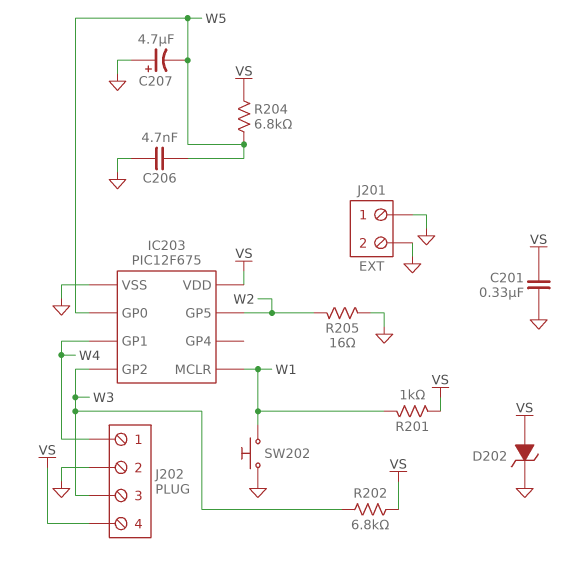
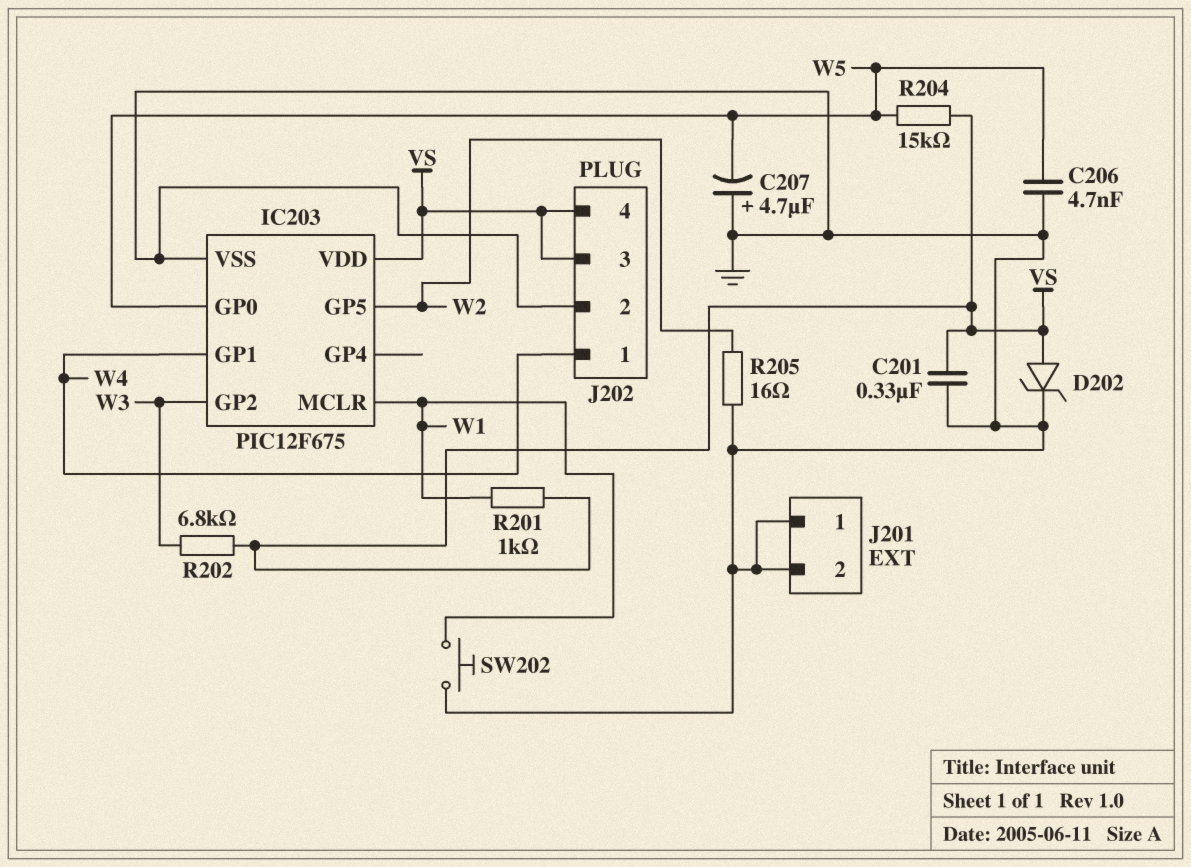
J202 pin 3: W3 -> VS
R204: 6.8k (VS, W5) -> 15k (VS, W5)

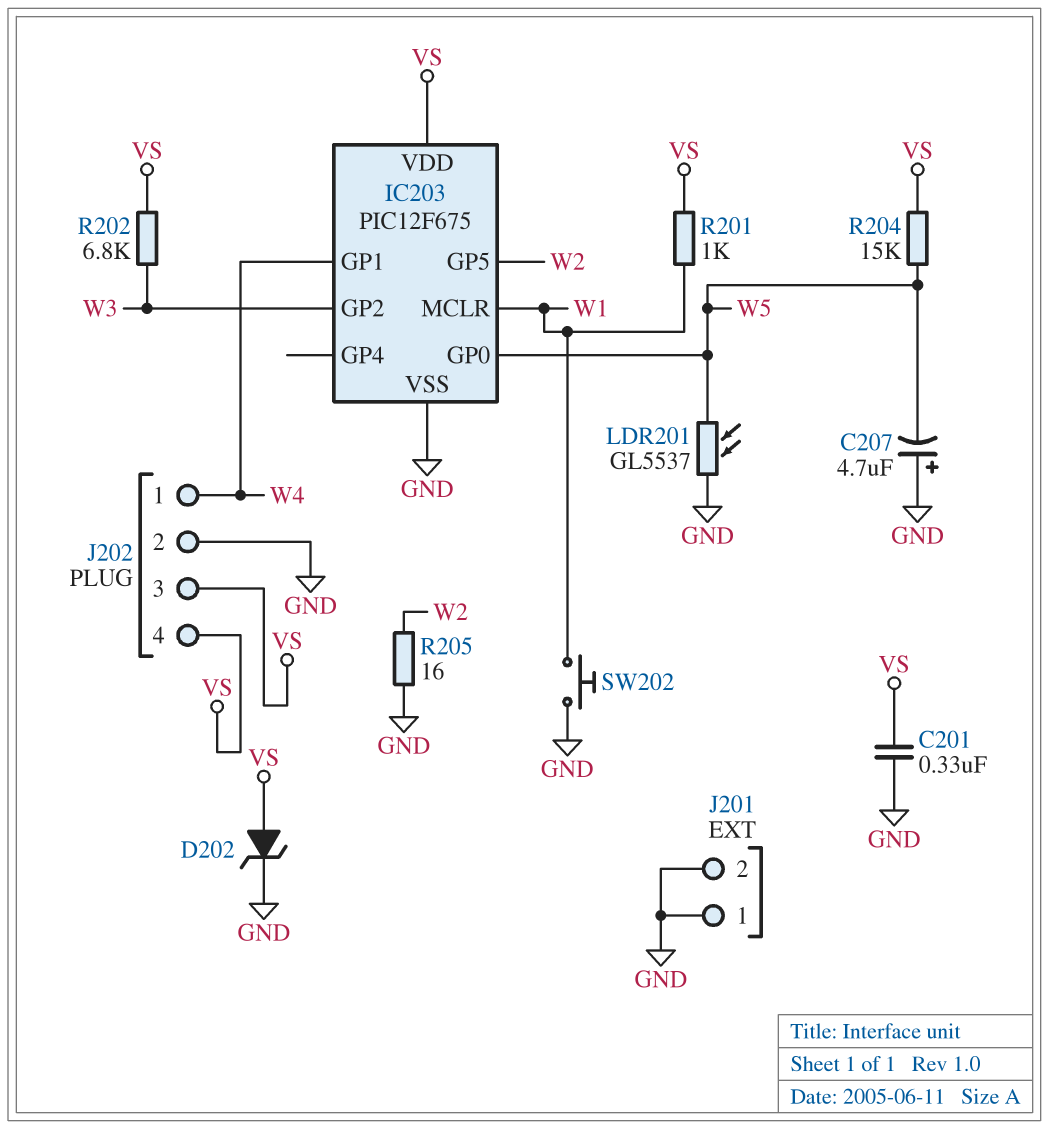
C206: 4.7nF (GND, W5) -> none
LDR201: none -> GL5537 (GND, W5)

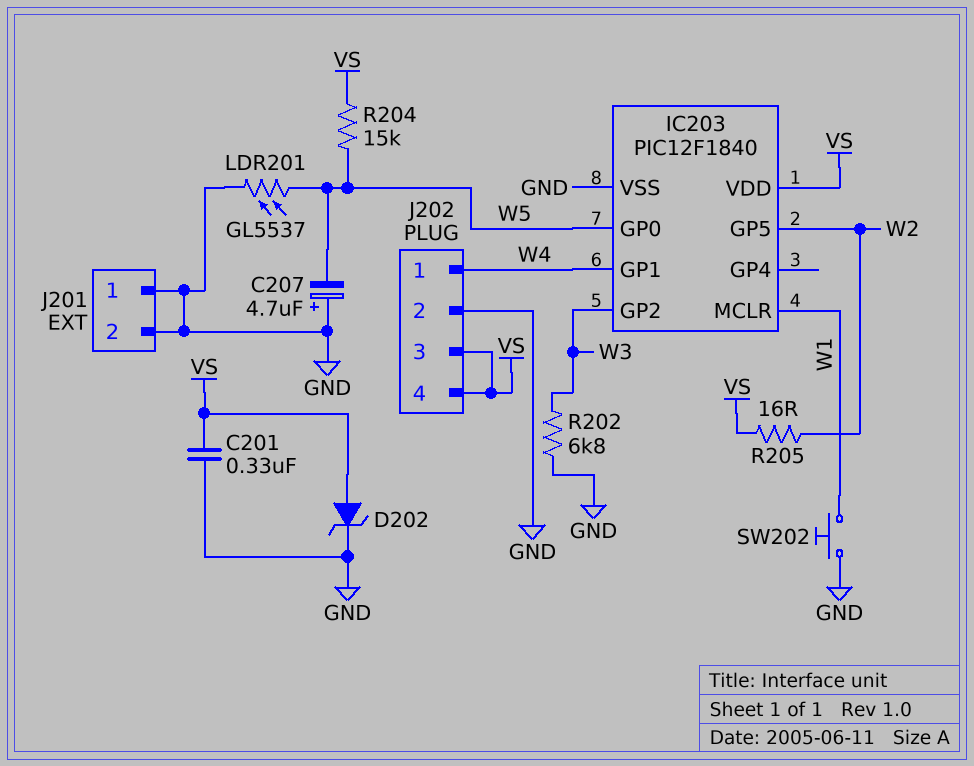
IC203: PIC12F675 -> PIC12F1840
R201: 1k (VS, W1) -> none
R202: 6.8k (VS, W3) -> 6.8k (GND, W3)
R205: 16 (GND, W2) -> 16 (VS, W2)

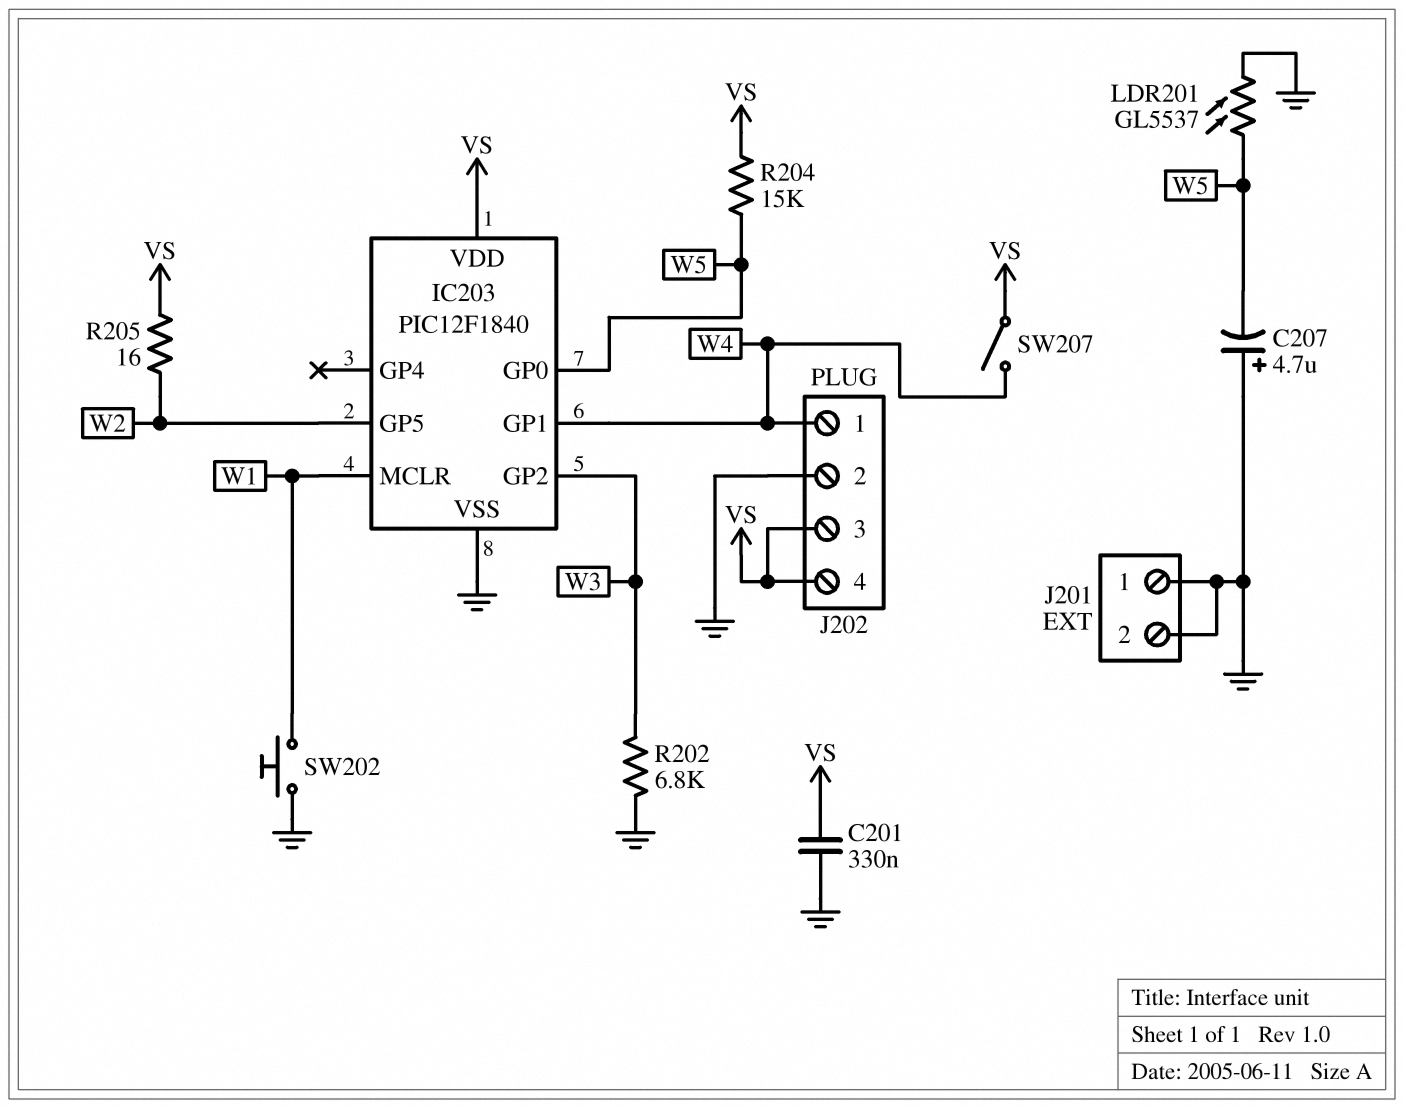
D202: zener (A VS, K GND) -> none
SW207: none -> switch (VS, W4)

